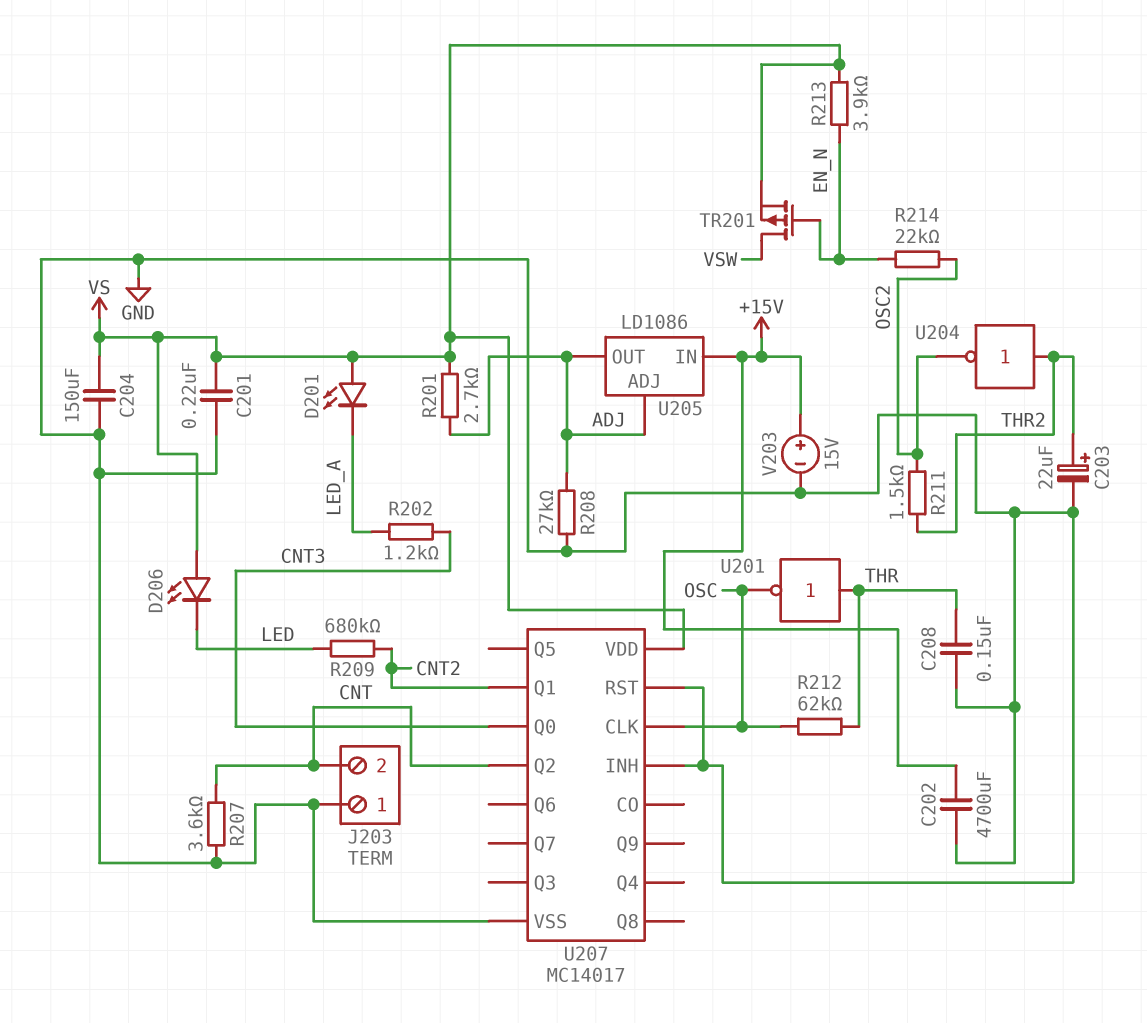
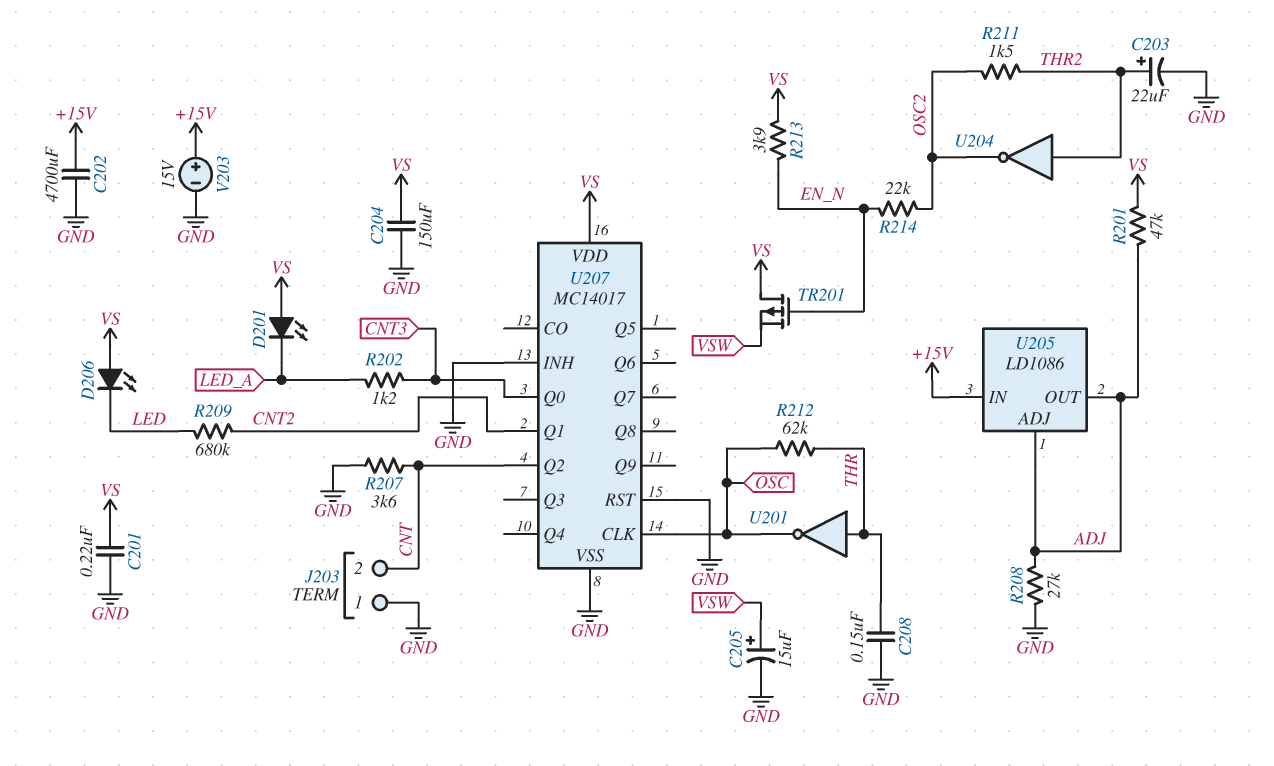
C205: none -> 15uF (plus VSW, minus GND)
R201: 2.7k (ADJ, VS) -> 47k (ADJ, VS)
TR201: PMOS (G EN_N, D VSW, S VS) -> PMOS (G EN_N, D VS, S VSW)

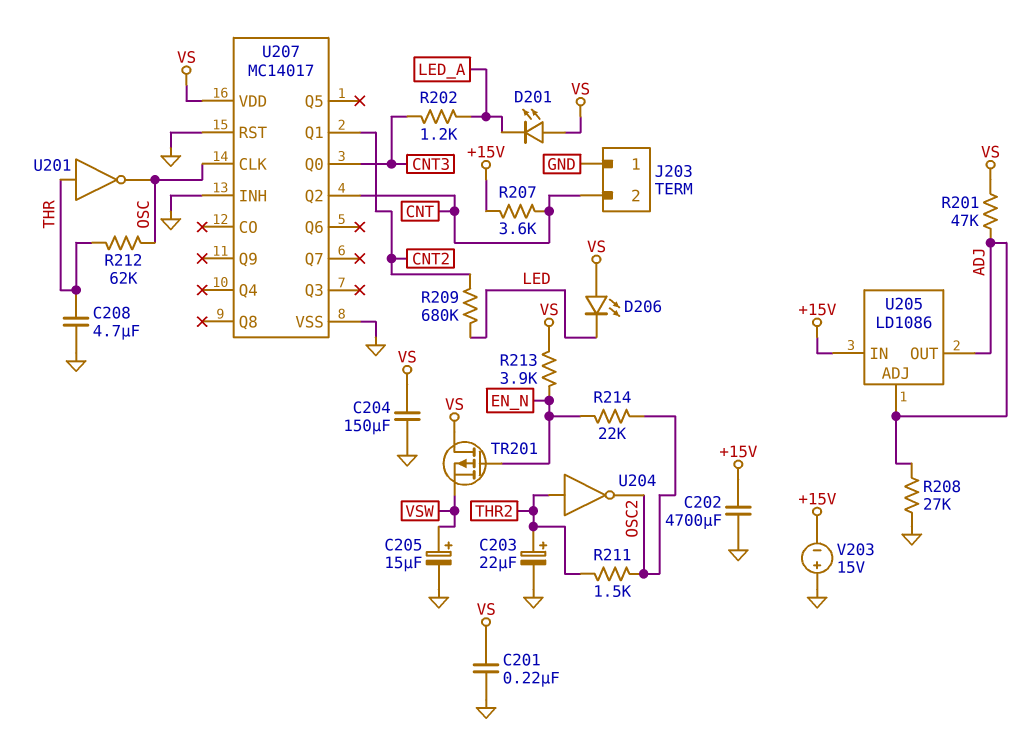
C208: 150nF (GND, THR) -> 4.7uF (GND, THR)
R207: 3.6k (CNT, GND) -> 3.6k (+15V, CNT)
V203: 15V (plus +15V, minus GND) -> 15V (plus GND, minus +15V)

